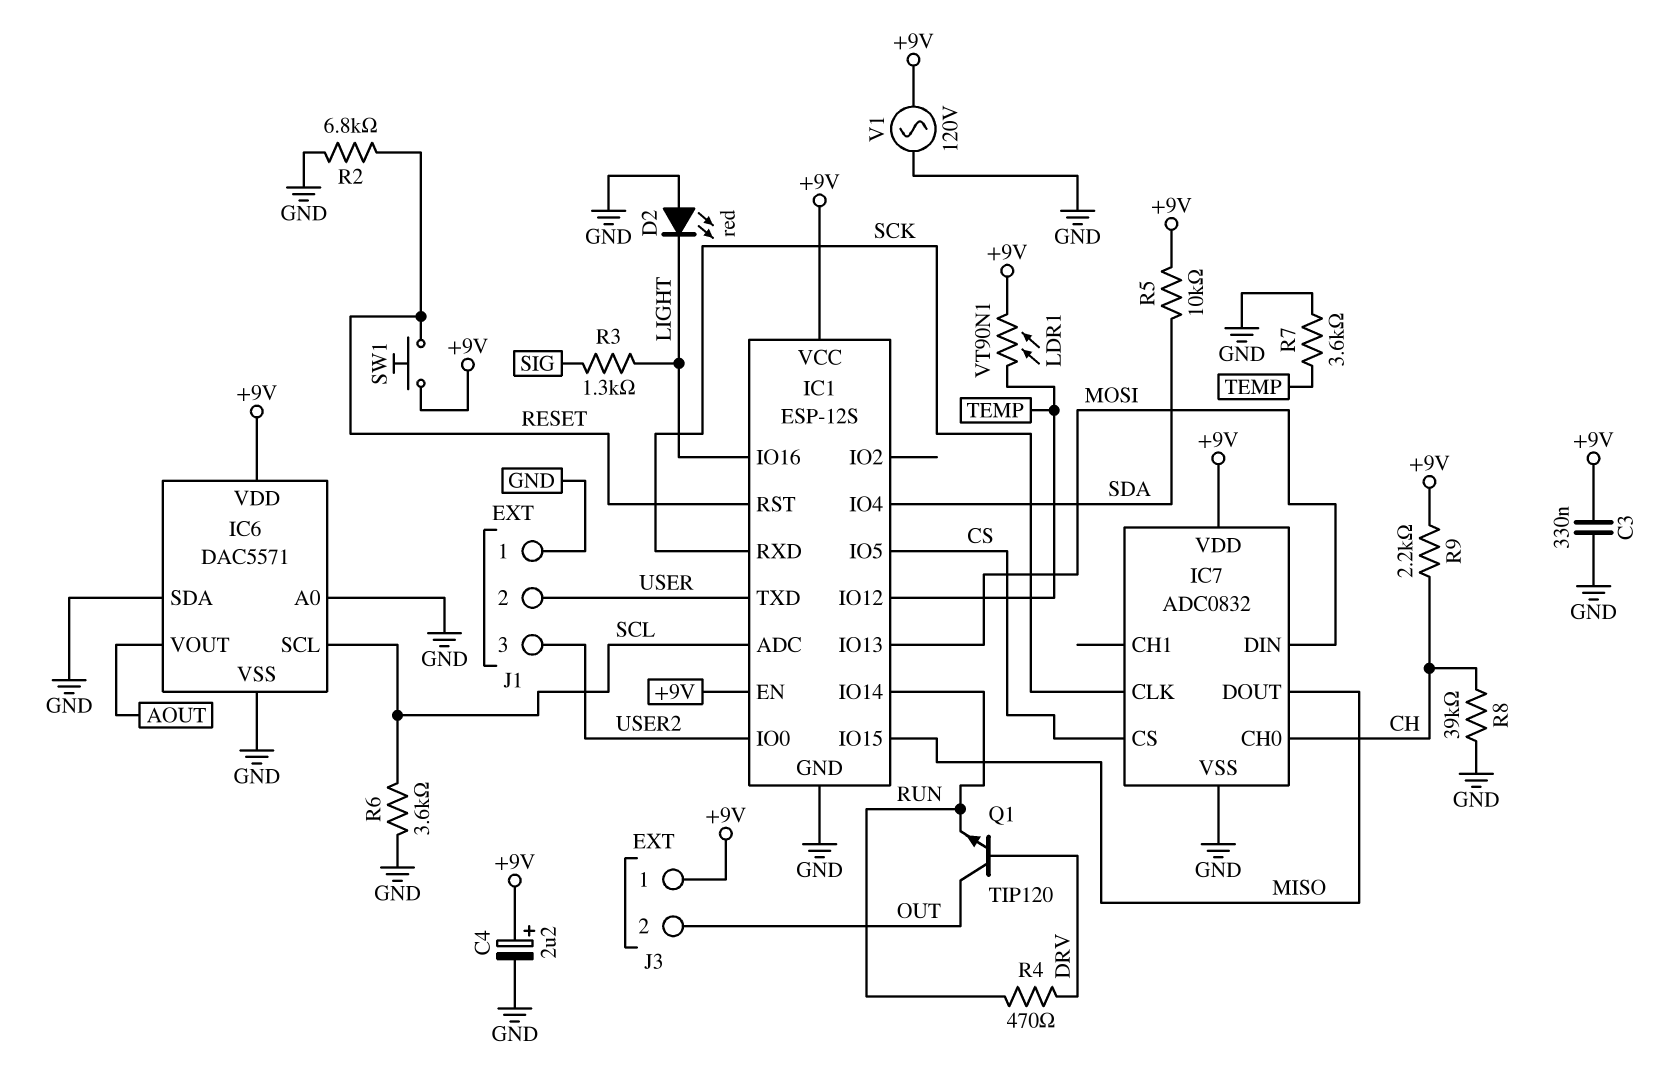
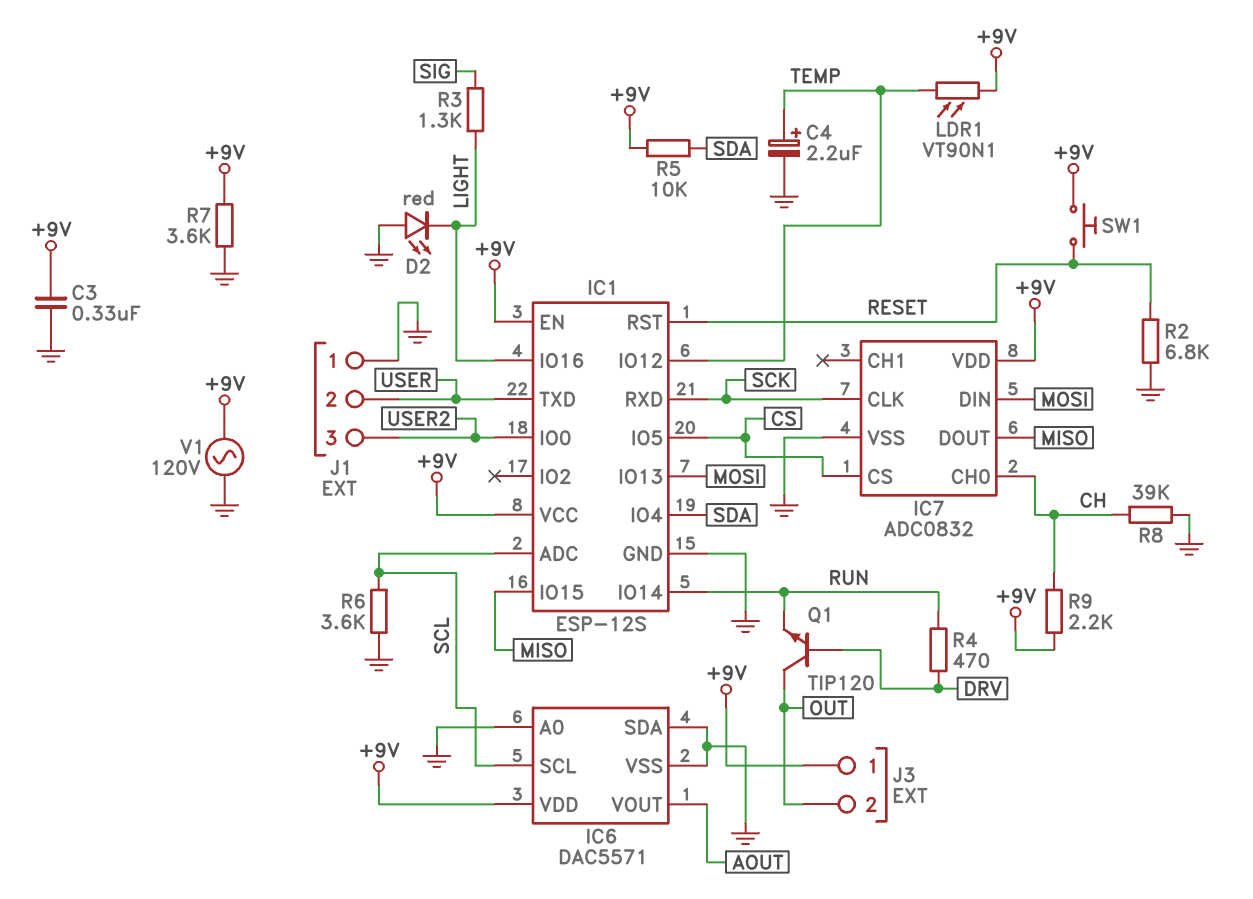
C4: 2.2uF (plus +9V, minus GND) -> 2.2uF (plus TEMP, minus GND)
R7: 3.6k (GND, TEMP) -> 3.6k (+9V, GND)

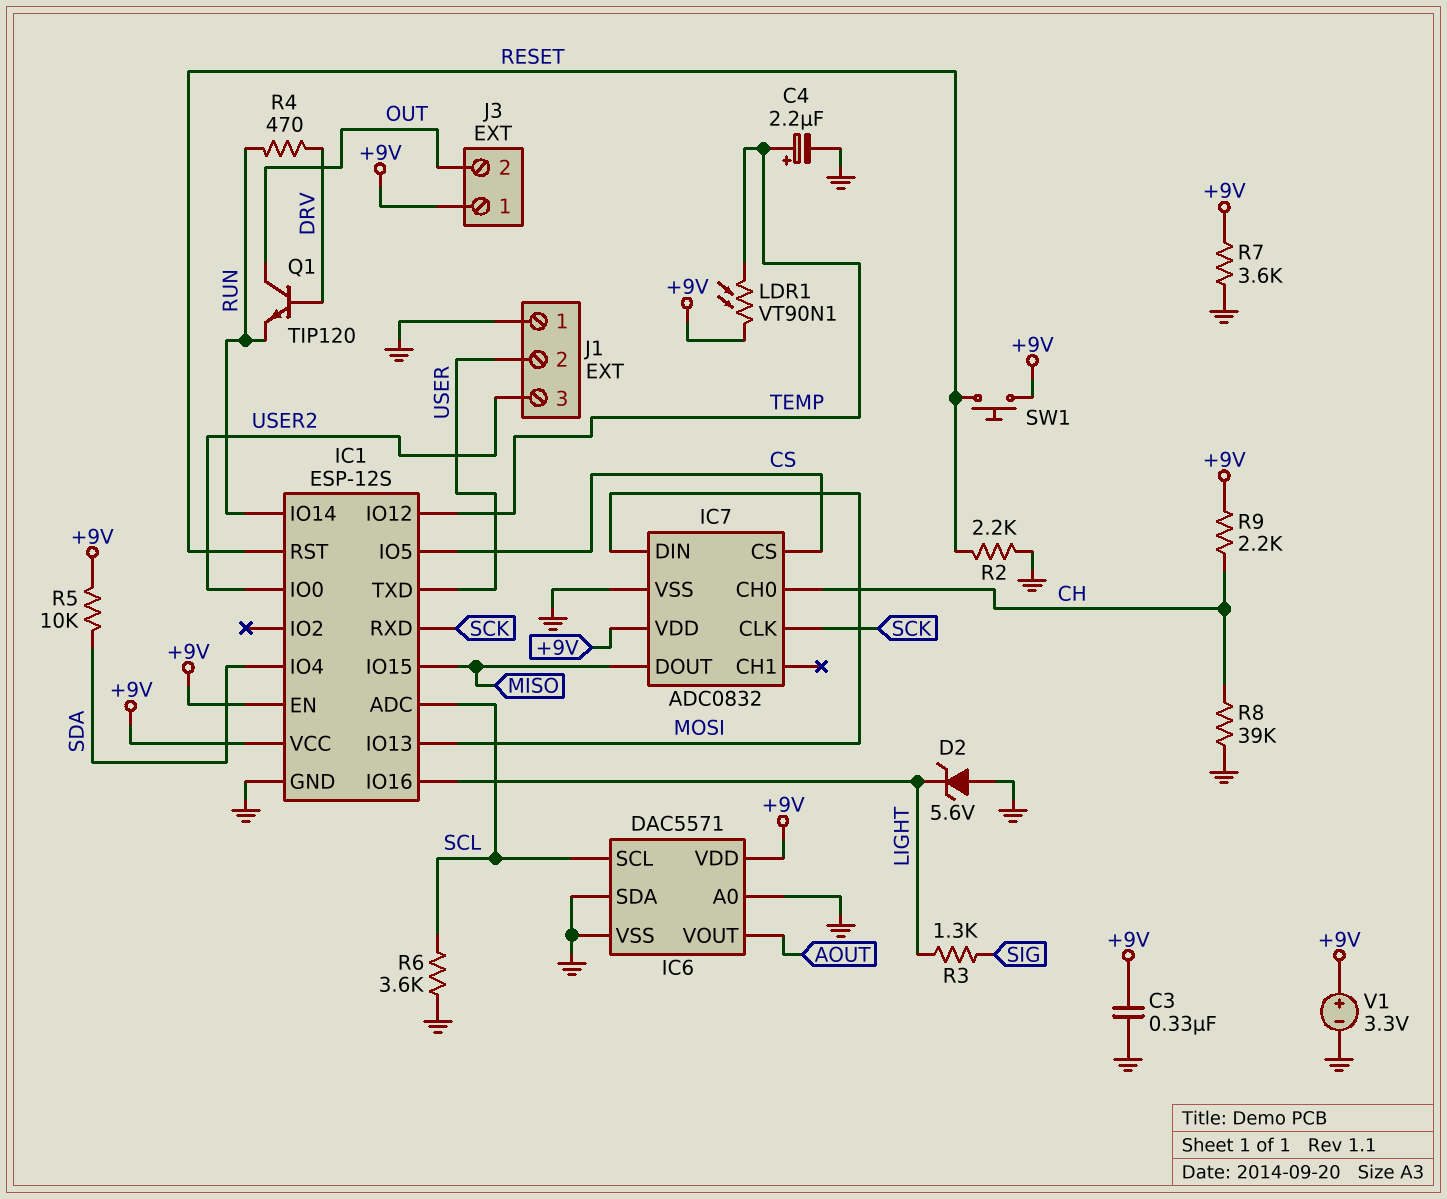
D2: LED red (A GND, K LIGHT) -> zener 5.6V (A GND, K LIGHT)
R2: 6.8k (GND, RESET) -> 2.2k (GND, RESET)
V1: AC 120V (+9V, GND) -> 3.3V (plus +9V, minus GND)

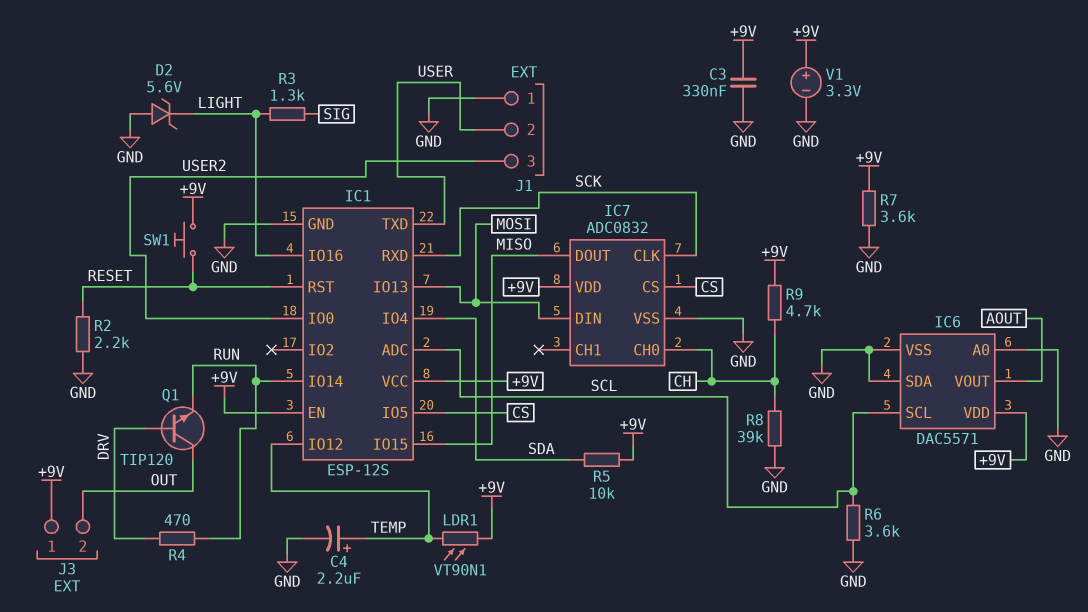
R9: 2.2k (+9V, CH) -> 4.7k (+9V, CH)

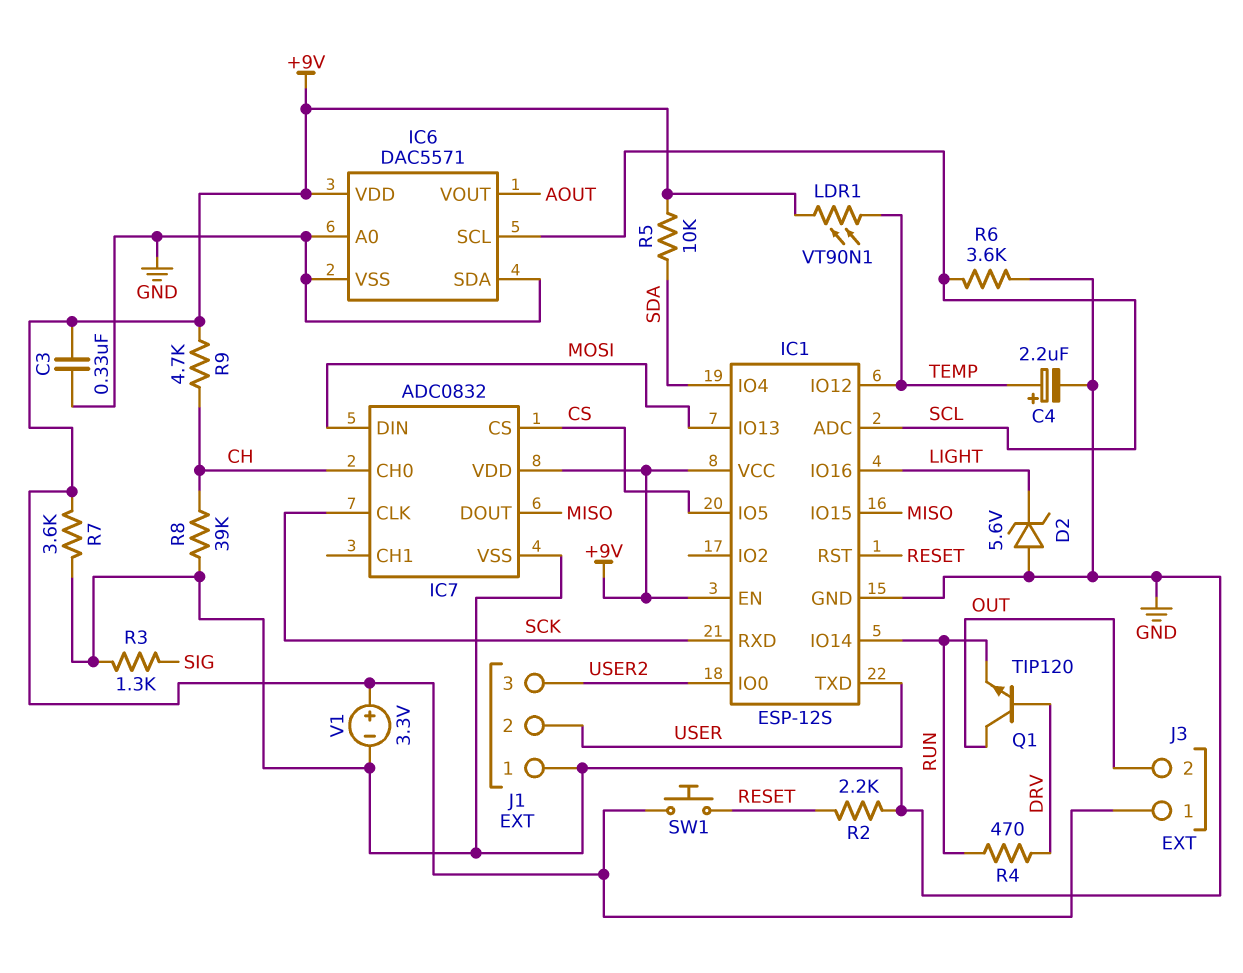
R3: 1.3k (LIGHT, SIG) -> 1.3k (GND, SIG)

